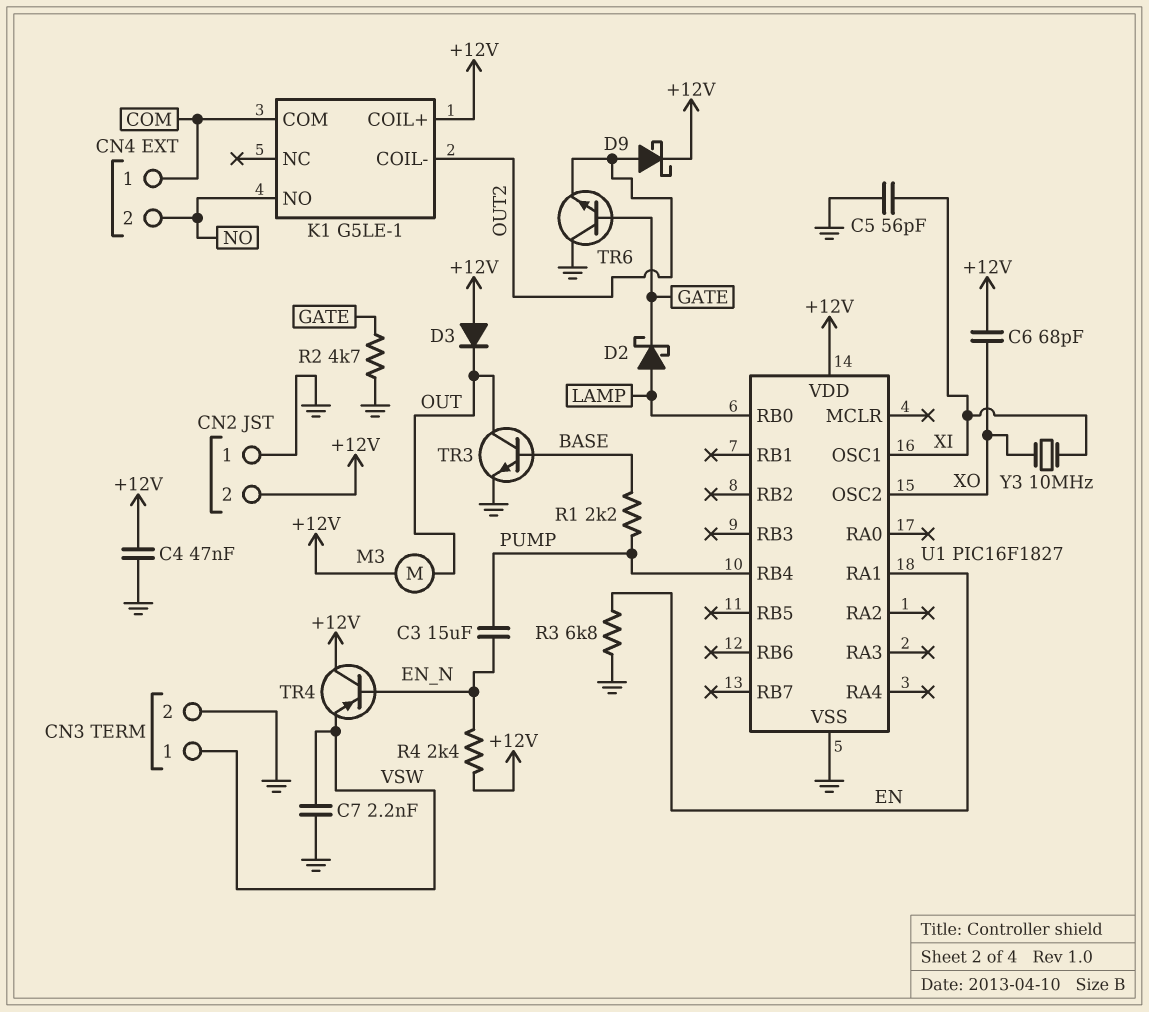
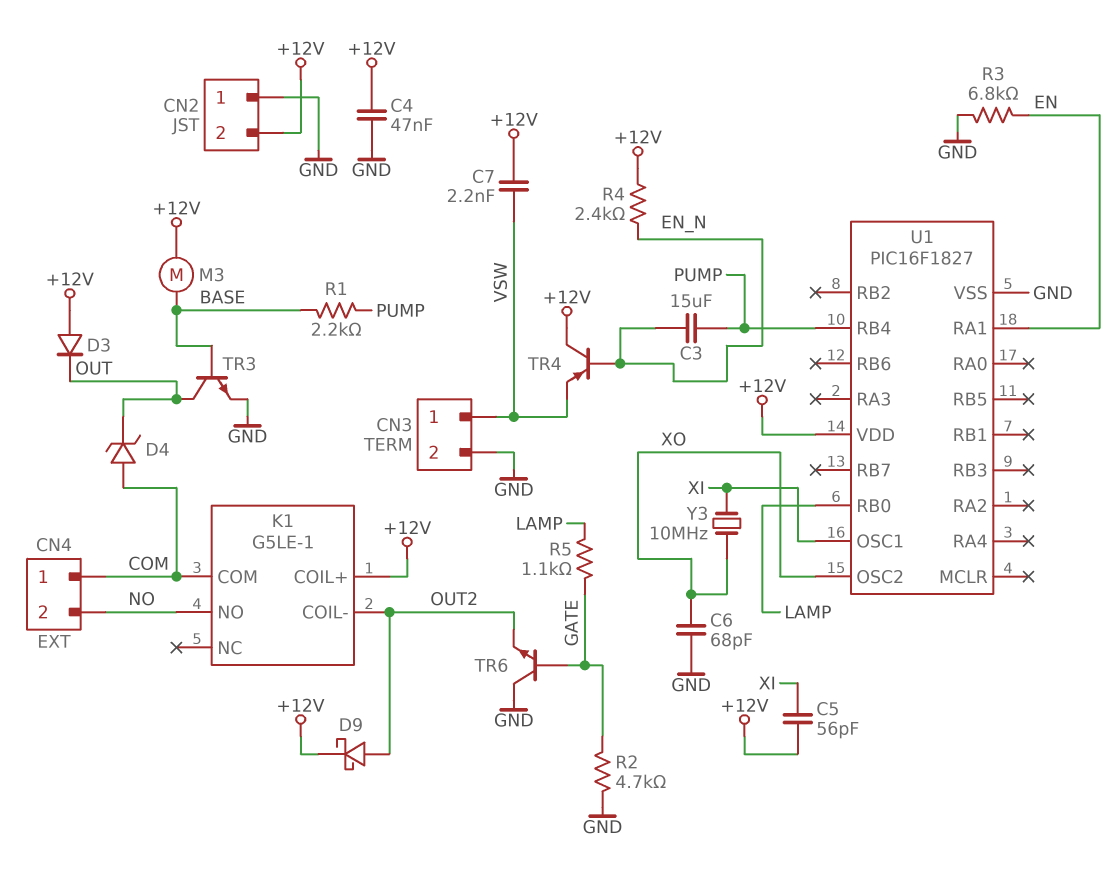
C5: 56pF (GND, XI) -> 56pF (+12V, XI)
C6: 68pF (+12V, XO) -> 68pF (GND, XO)
C7: 2.2nF (GND, VSW) -> 2.2nF (+12V, VSW)
D2: schottky (A LAMP, K GATE) -> none
D4: none -> zener (A COM, K OUT)
M3: motor (+12V, OUT) -> motor (+12V, BASE)
R5: none -> 1.1k (GATE, LAMP)

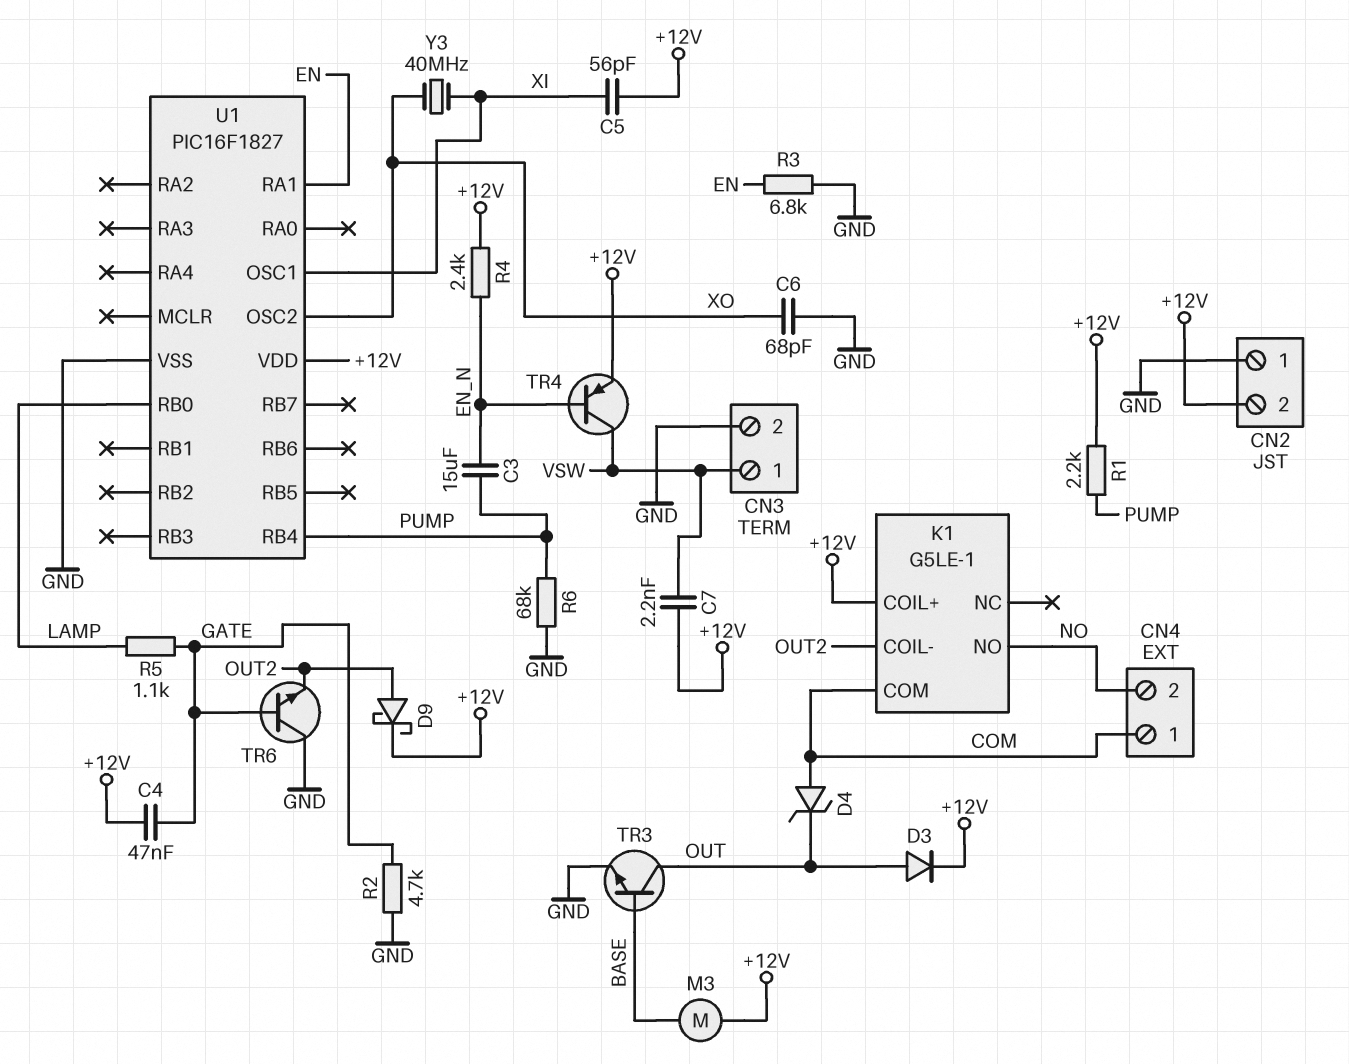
C4: 47nF (+12V, GND) -> 47nF (+12V, GATE)
D3: diode (A +12V, K OUT) -> diode (A OUT, K +12V)
R1: 2.2k (BASE, PUMP) -> 2.2k (+12V, PUMP)
R6: none -> 68k (GND, PUMP)
TR4: PNP (B EN_N, C +12V, E VSW) -> PNP (B EN_N, C VSW, E +12V)
Y3: 10MHz (XI, XO) -> 40MHz (XI, XO)

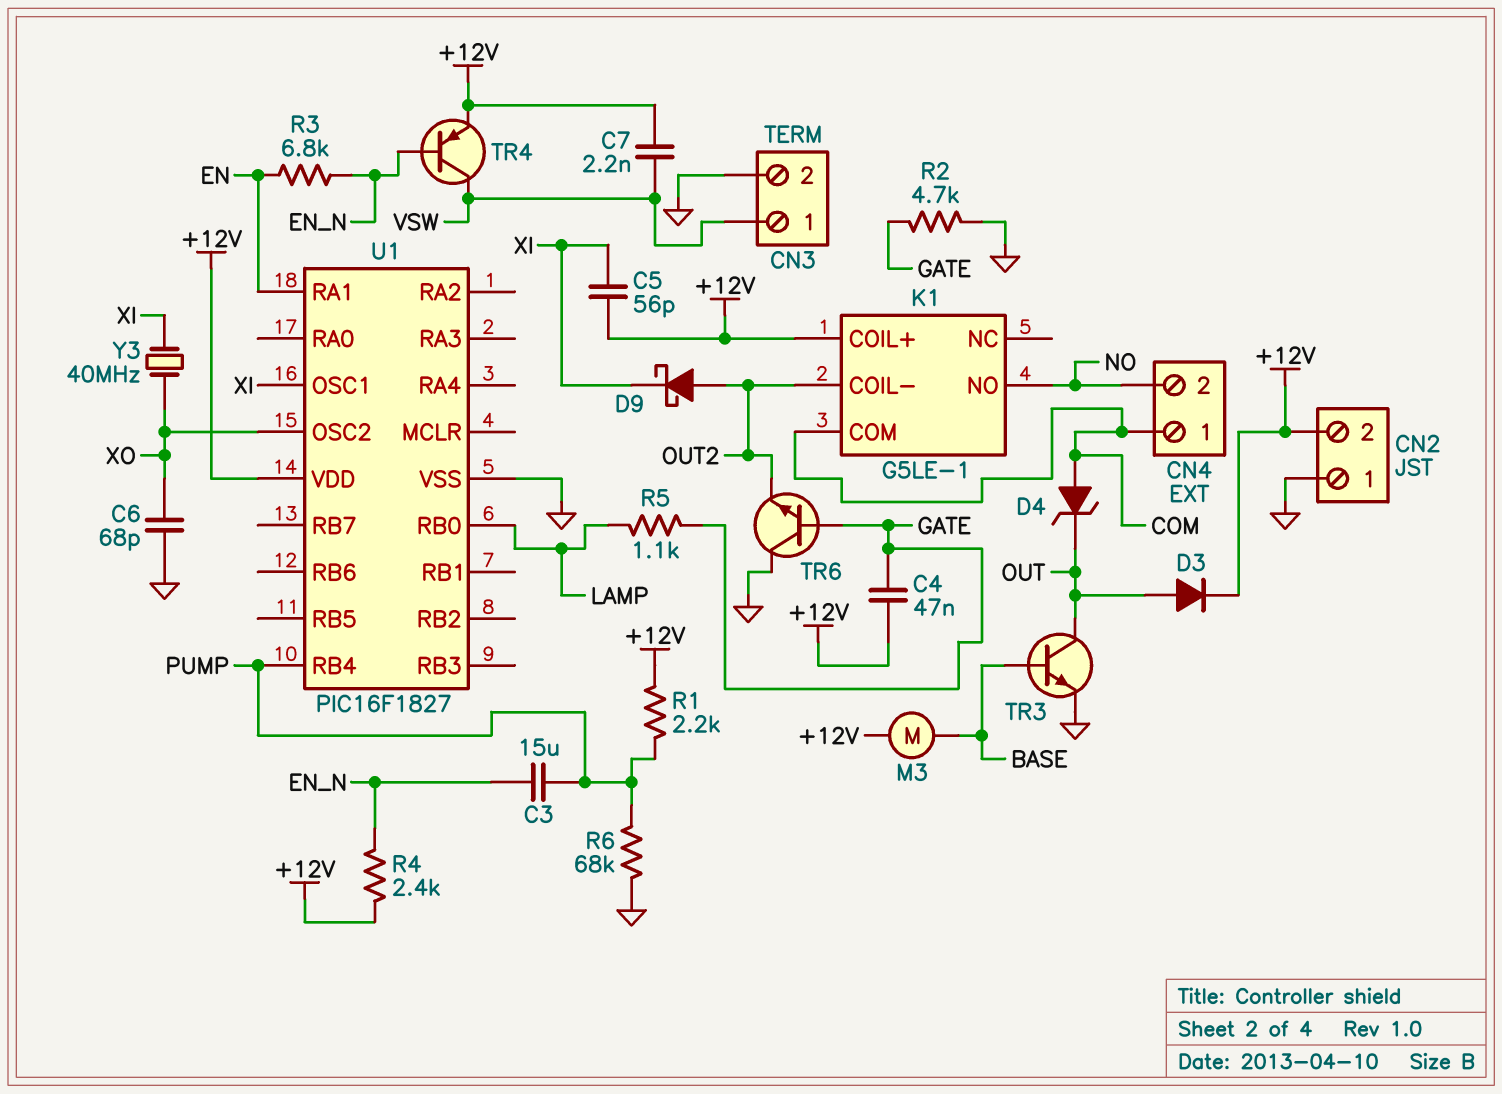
D9: schottky (A OUT2, K +12V) -> schottky (A OUT2, K XI)
R3: 6.8k (EN, GND) -> 6.8k (EN, EN_N)

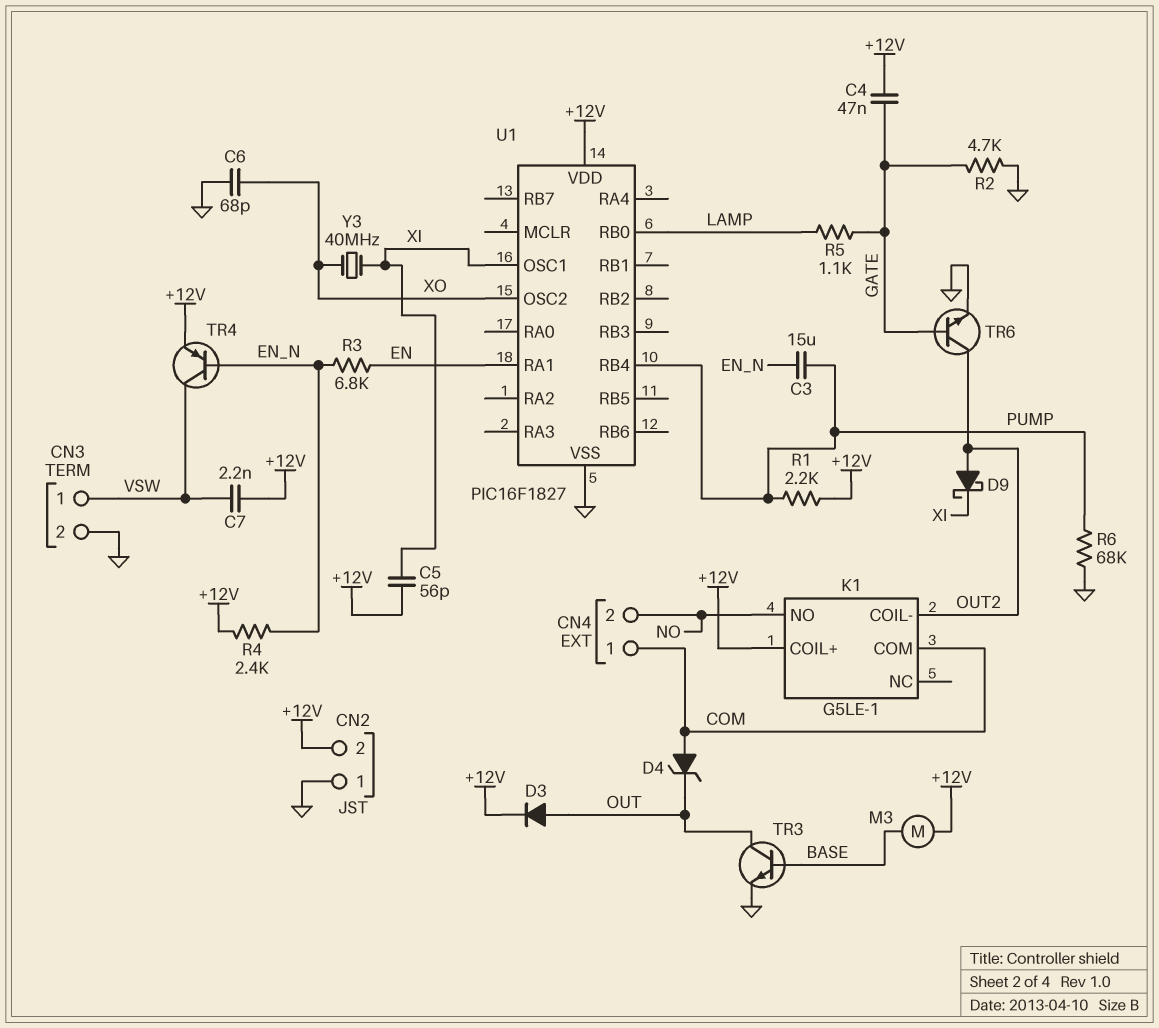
TR6: NPN (B GATE, C GND, E OUT2) -> NPN (B GATE, C OUT2, E GND)

